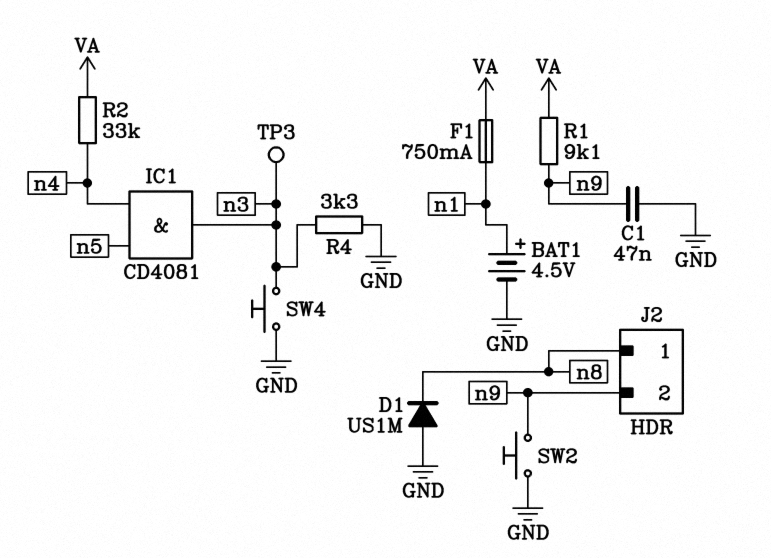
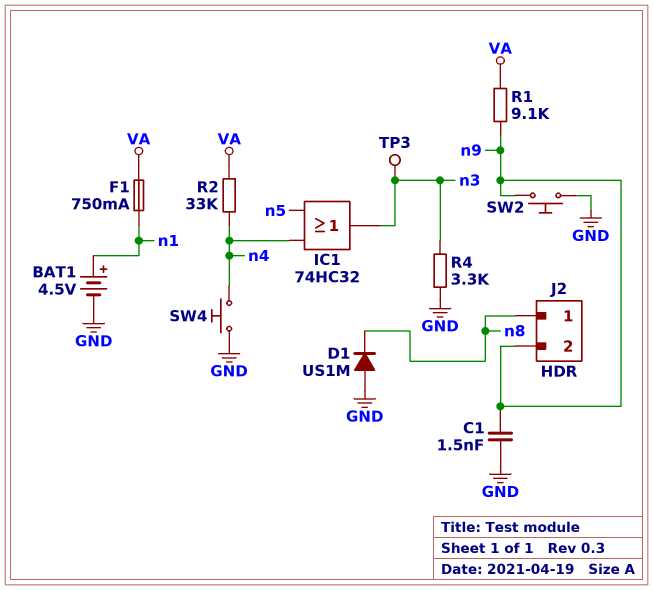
C1: 47nF (GND, n9) -> 1.5nF (GND, n9)
IC1: AND CD4081 (in n4, in n5, out n3) -> OR 74HC32 (in n4, in n5, out n3)
SW4: button (GND, n3) -> button (GND, n4)

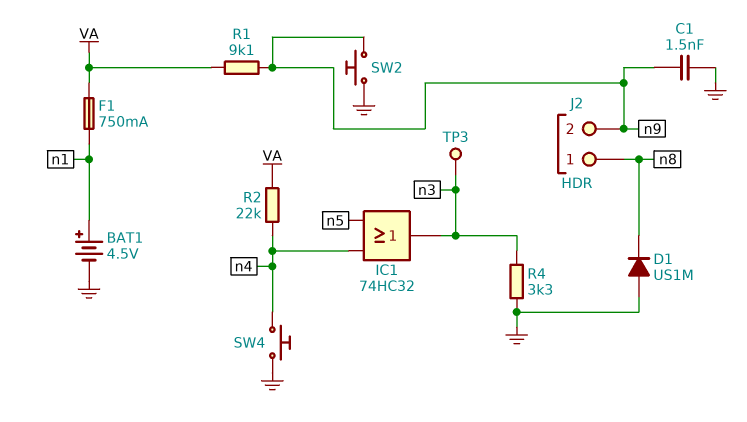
R2: 33k (VA, n4) -> 22k (VA, n4)

